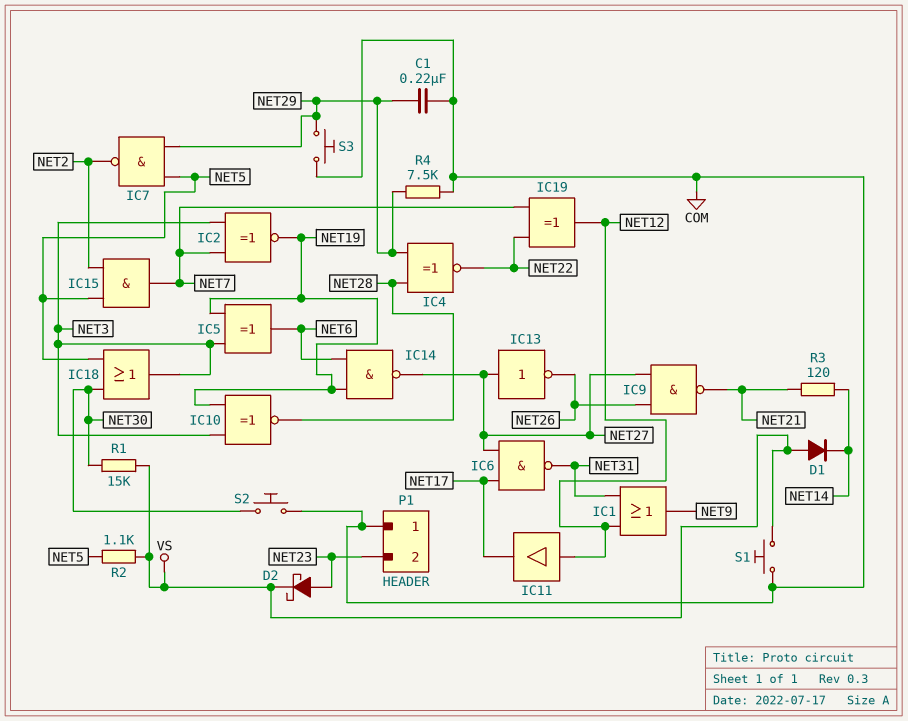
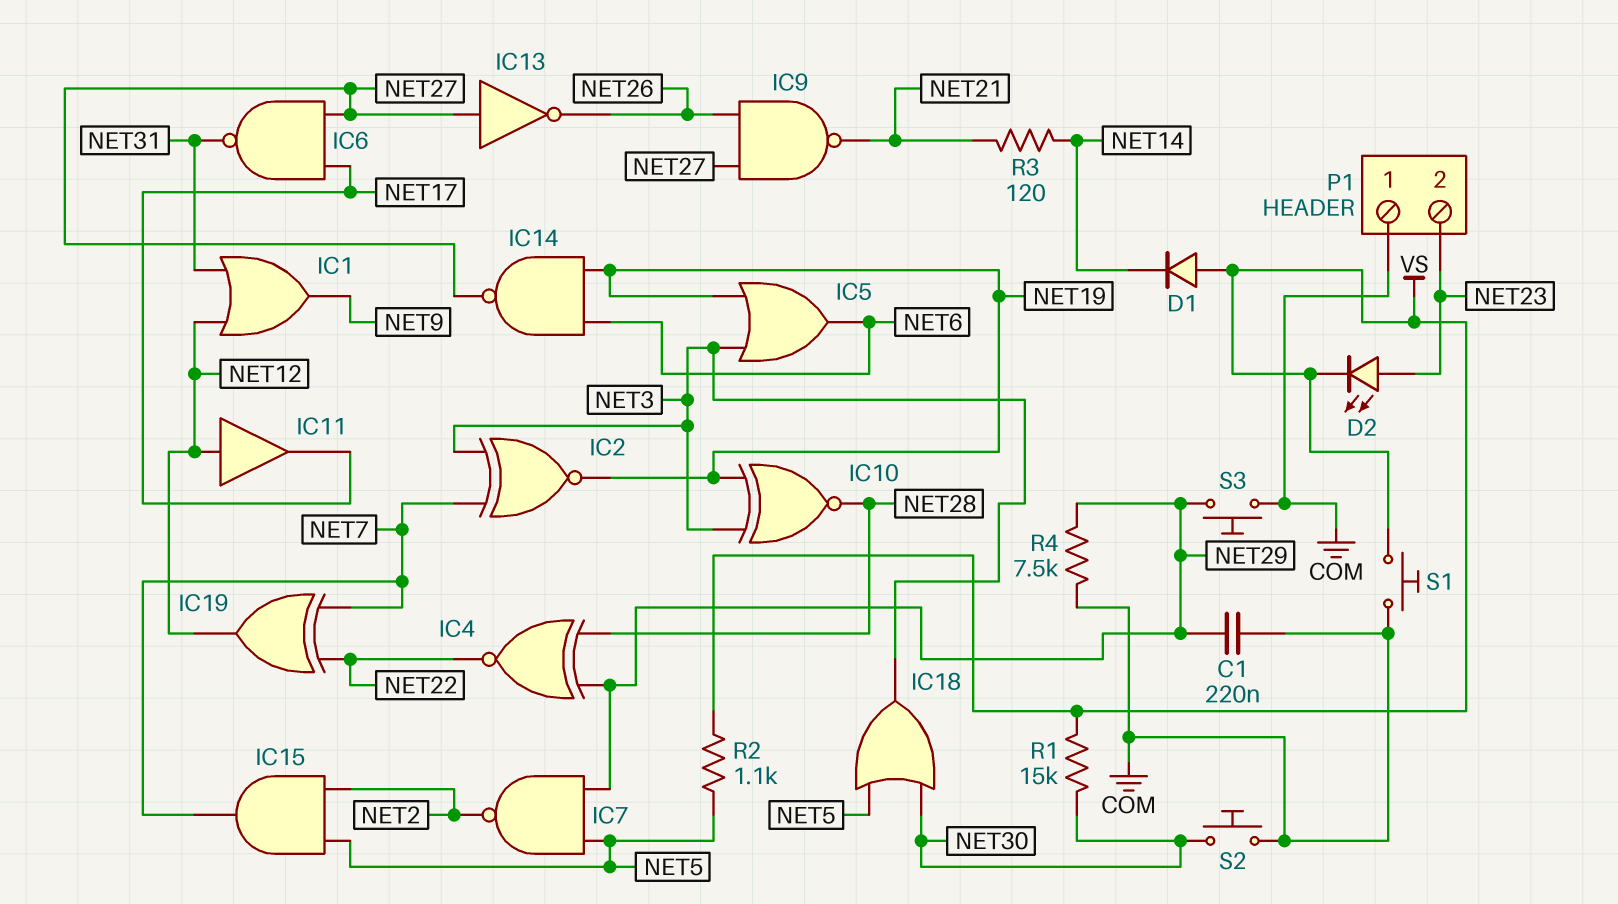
D2: schottky (A NET23, K VS) -> LED (A NET23, K VS)
IC5: XOR (in NET3, in NET19, out NET6) -> OR (in NET3, in NET19, out NET6)

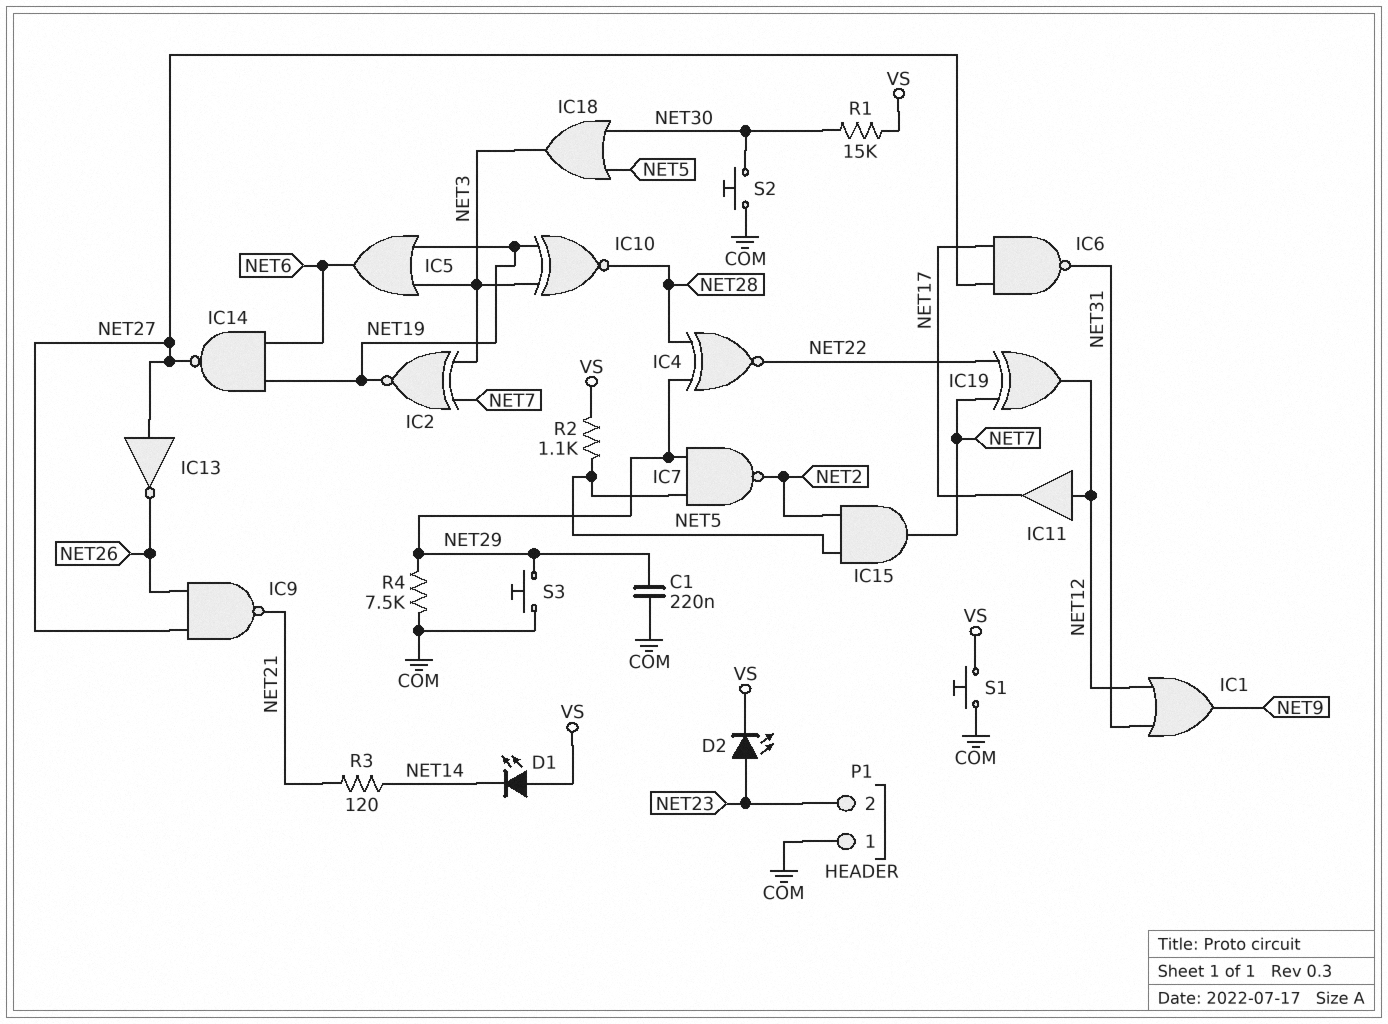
D1: diode (A VS, K NET14) -> LED (A VS, K NET14)

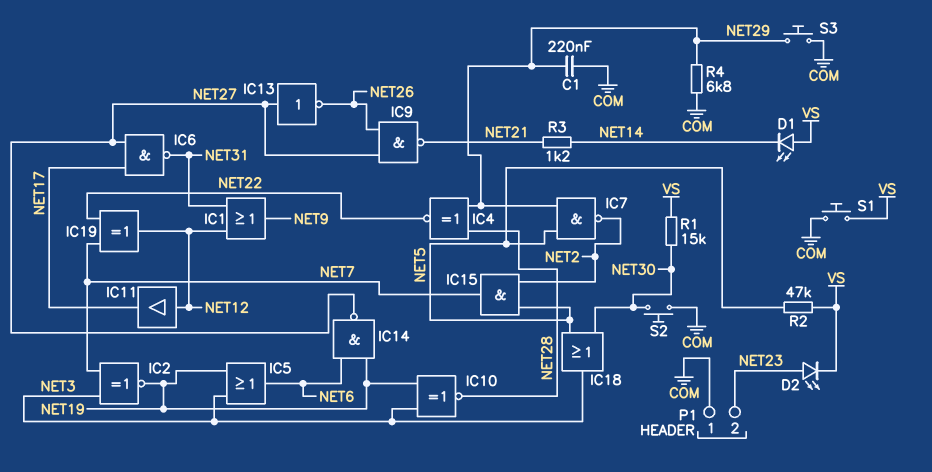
R2: 1.1k (NET5, VS) -> 47k (NET5, VS)
R3: 120 (NET14, NET21) -> 1.2k (NET14, NET21)
R4: 7.5k (COM, NET29) -> 6.8k (COM, NET29)

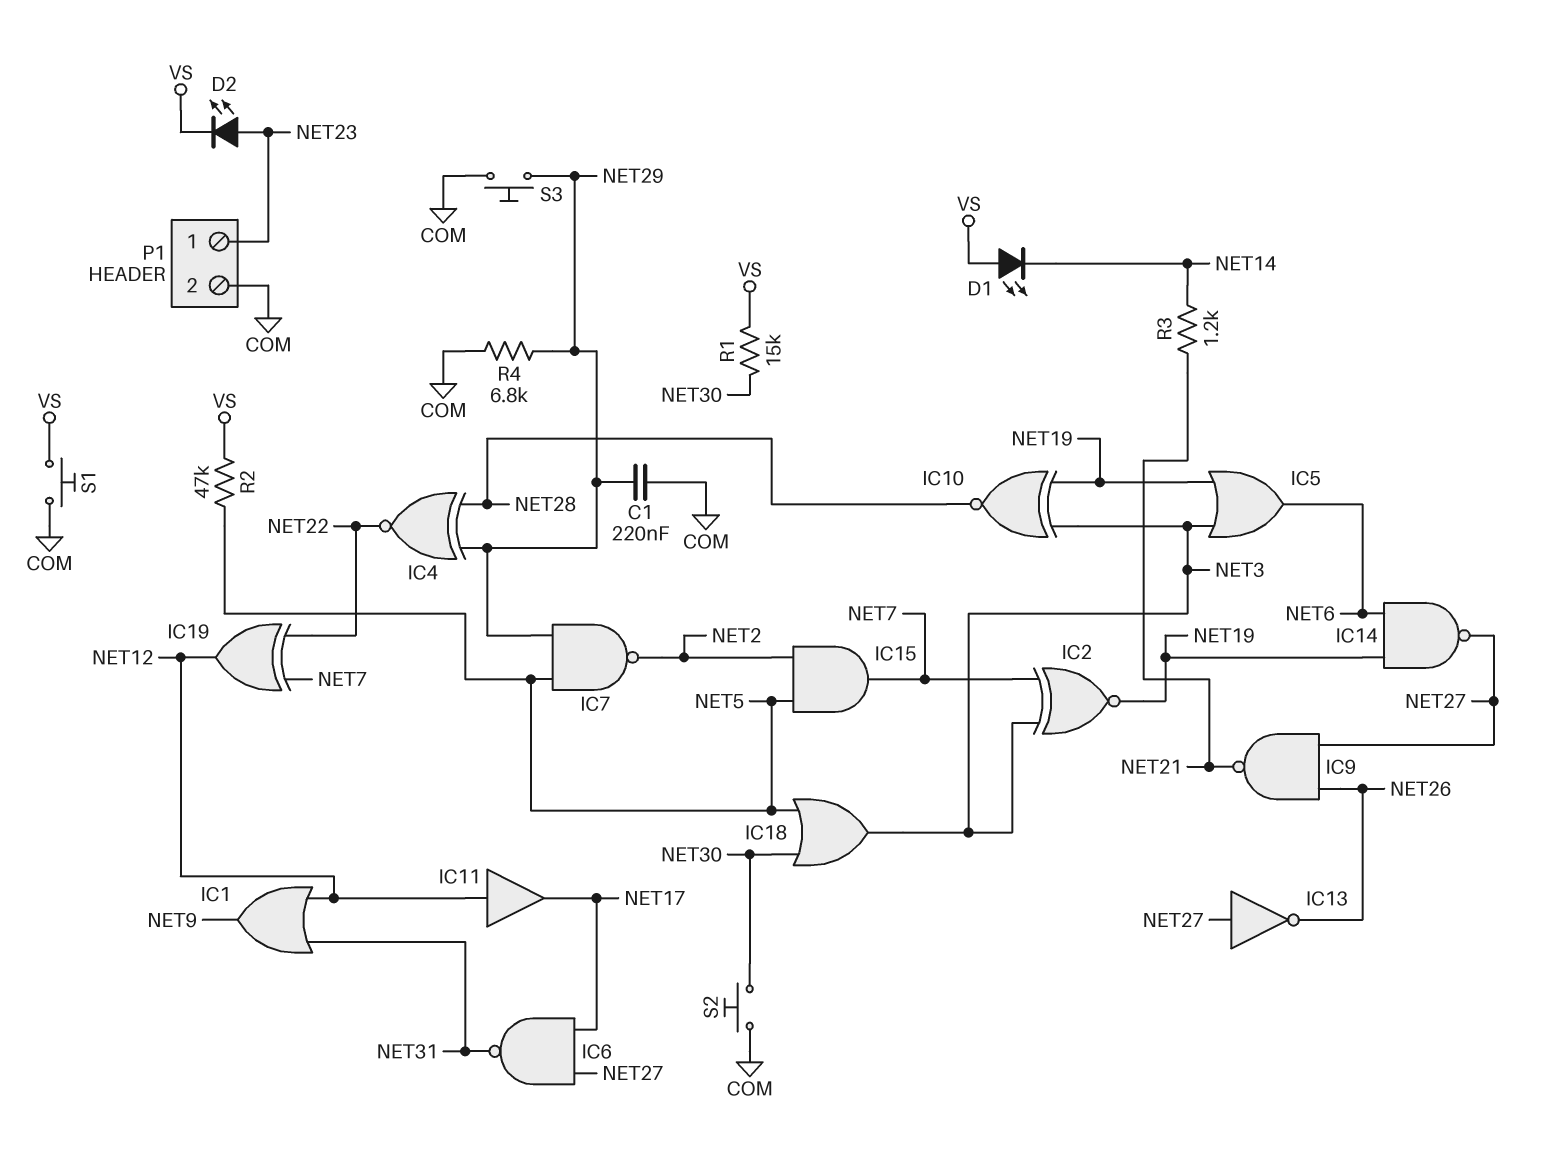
P1 pin 1: COM -> NET23
P1 pin 2: NET23 -> COM

